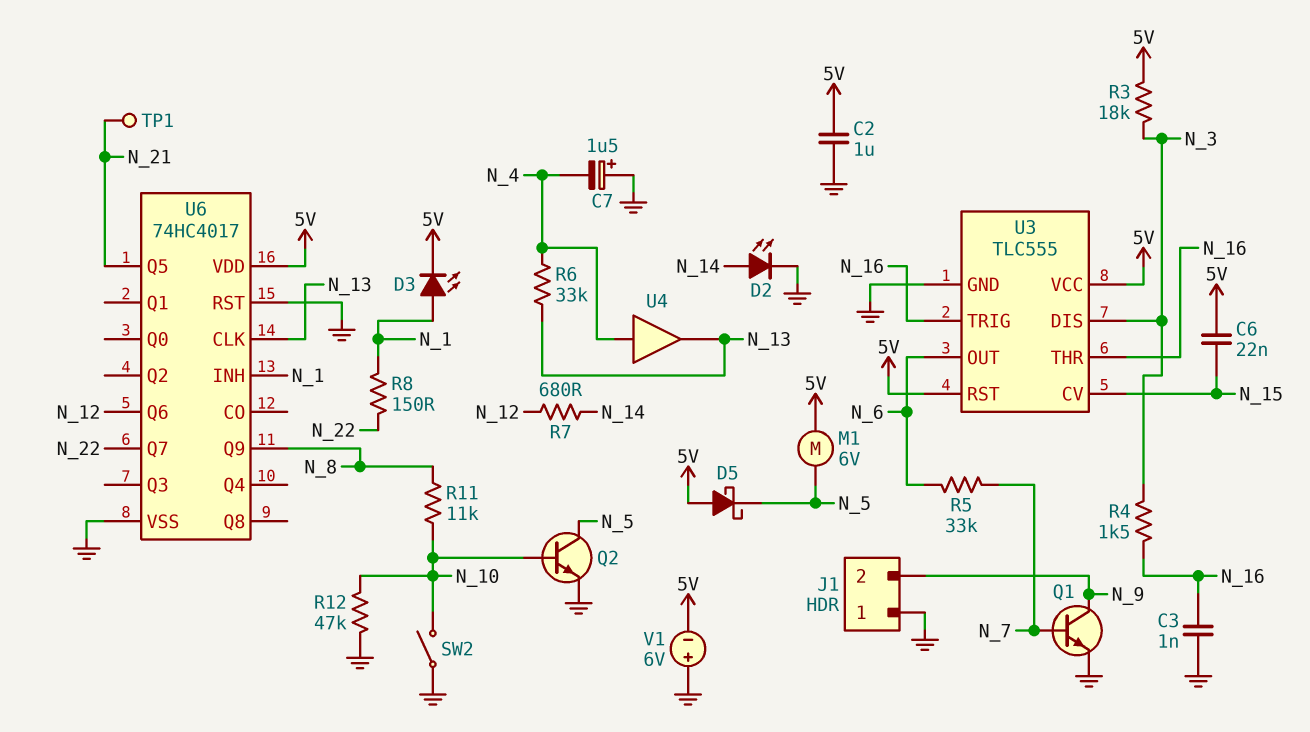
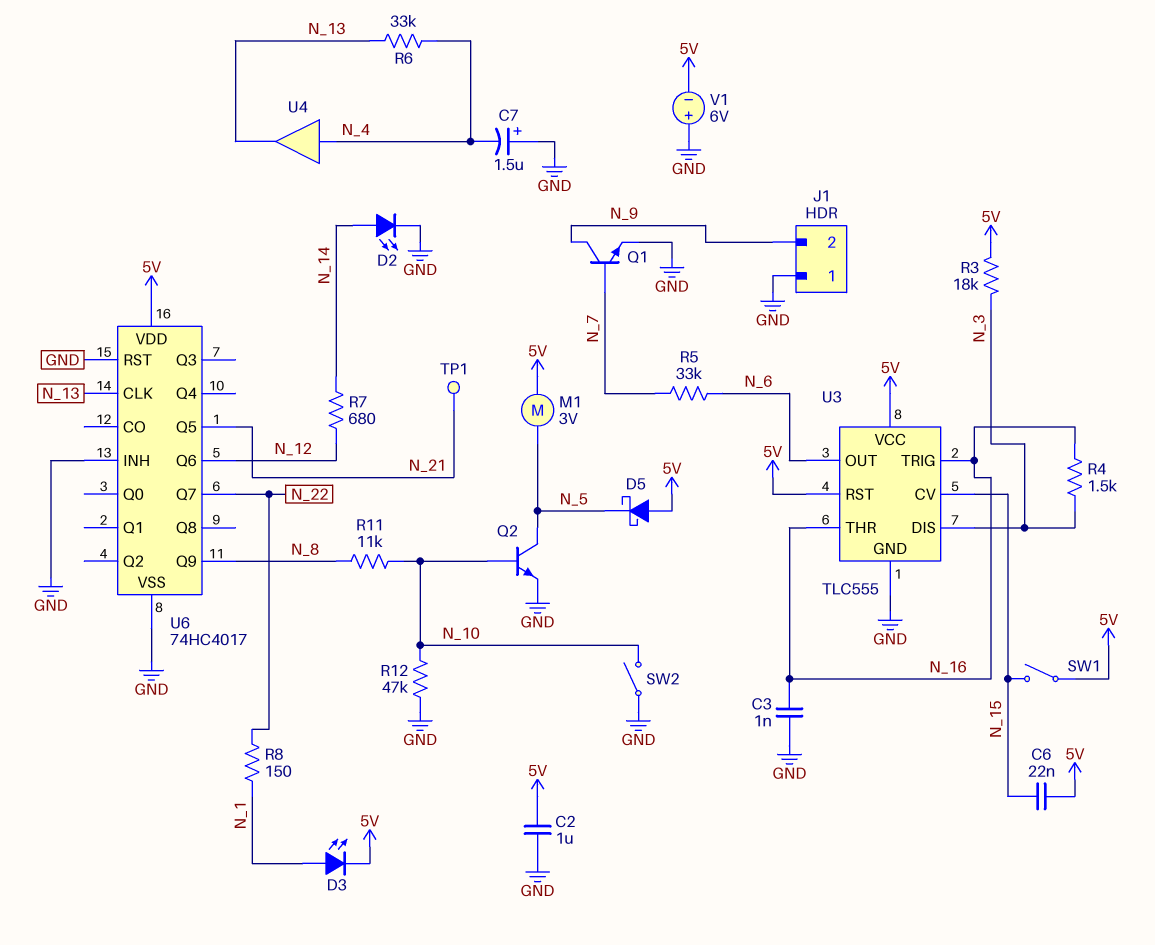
M1: motor 6V (5V, N_5) -> motor 3V (5V, N_5)
SW1: none -> switch (5V, N_15)
U6 pin INH: N_1 -> GND

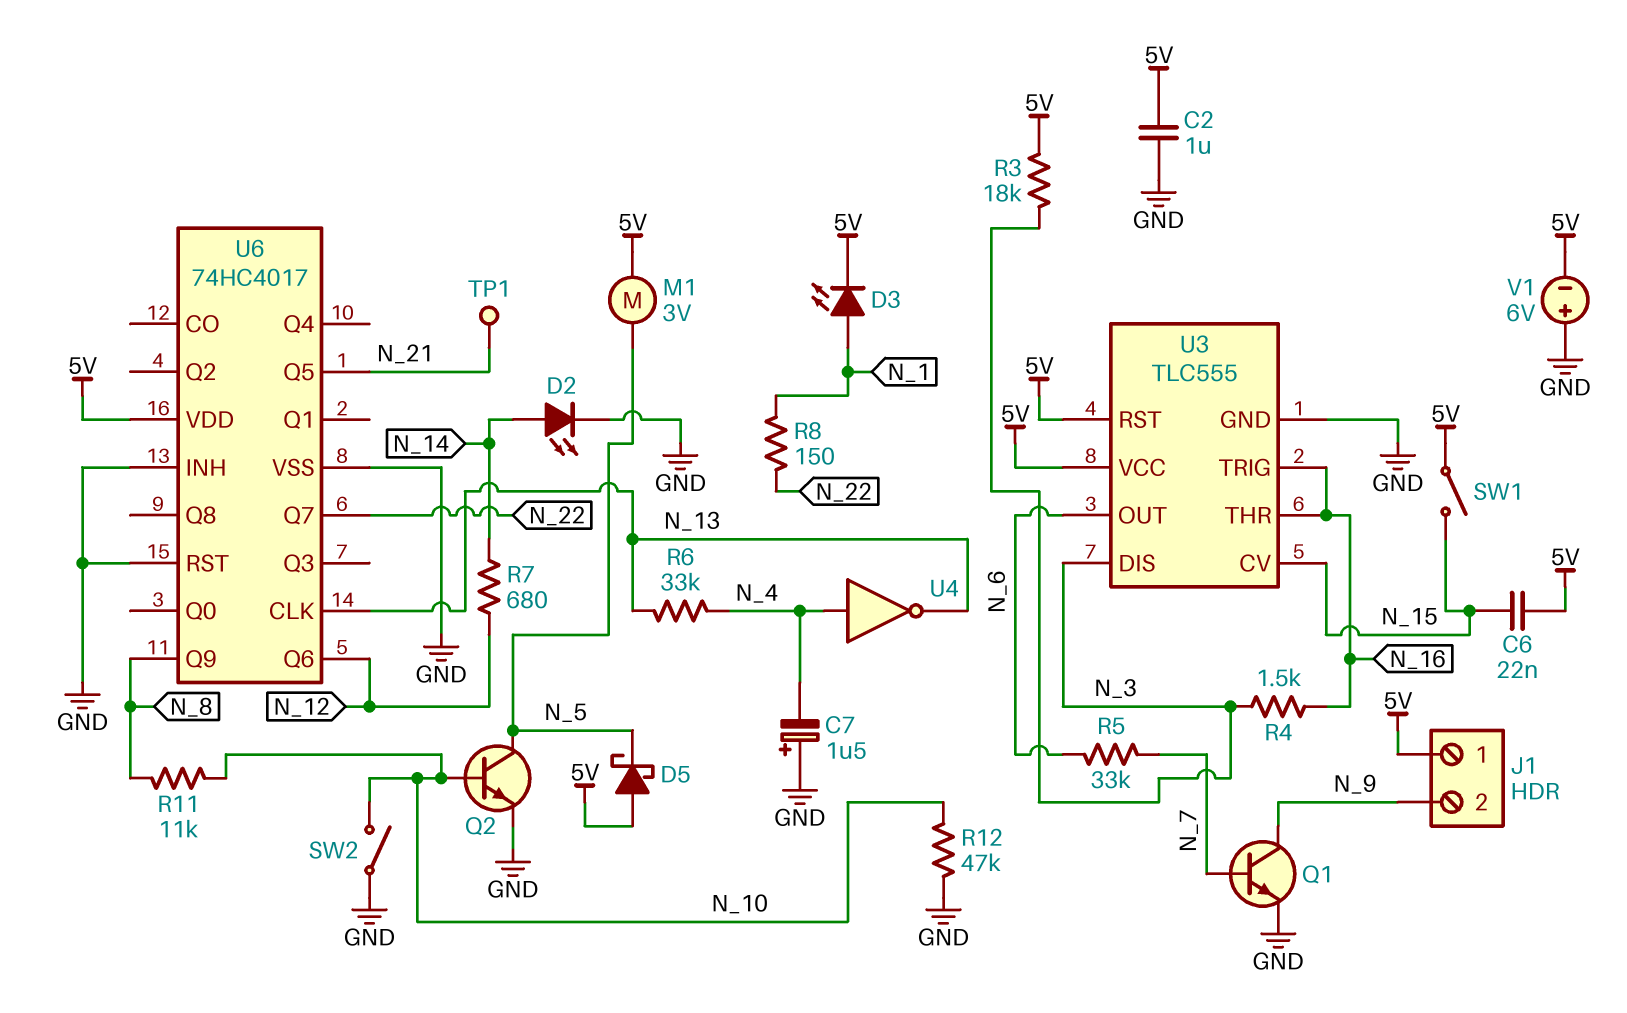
C3: 1nF (GND, N_16) -> none
J1 pin 1: GND -> 5V
U4: buffer (in N_4, out N_13) -> NOT (in N_4, out N_13)

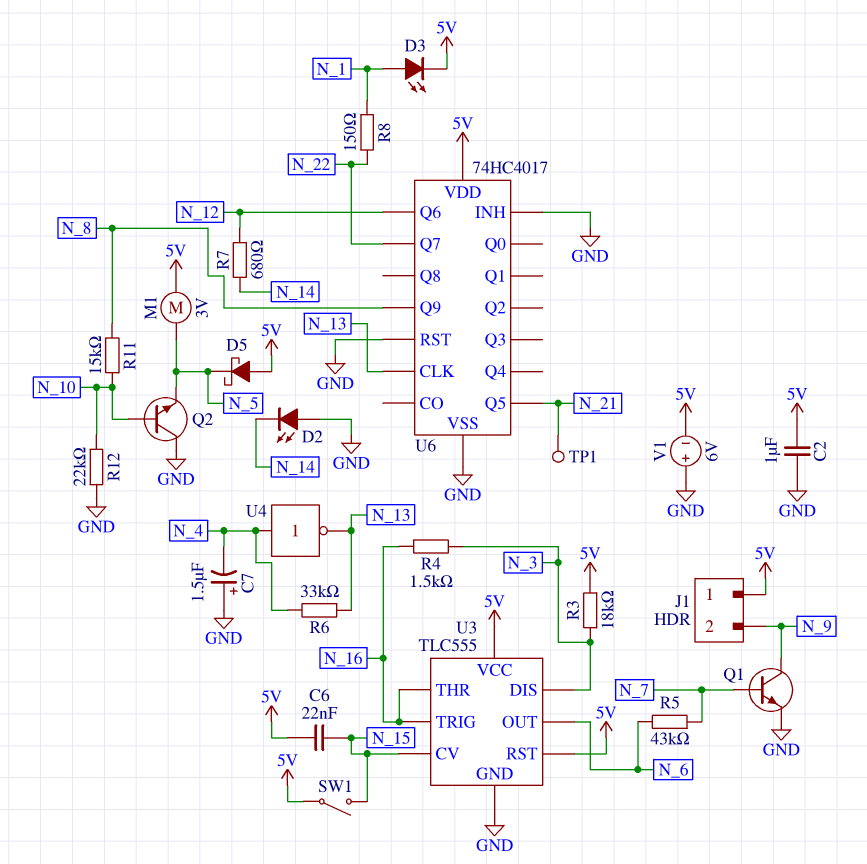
D2: LED (A N_14, K GND) -> LED (A GND, K N_14)
Q2: NPN (B N_10, C N_5, E GND) -> NPN (B N_10, C GND, E N_5)
R5: 33k (N_6, N_7) -> 43k (N_6, N_7)
R11: 11k (N_8, N_10) -> 15k (N_8, N_10)
R12: 47k (GND, N_10) -> 22k (GND, N_10)
SW2: switch (GND, N_10) -> none

